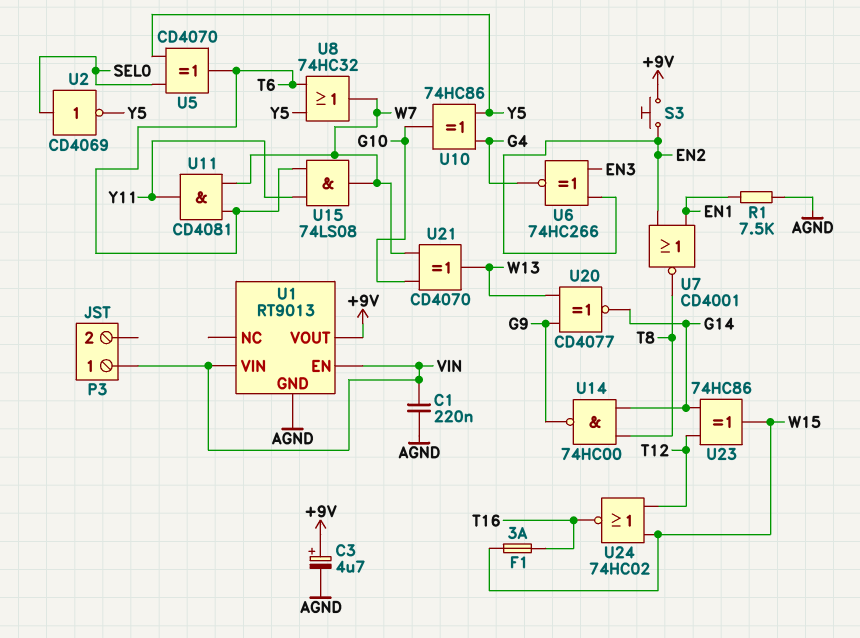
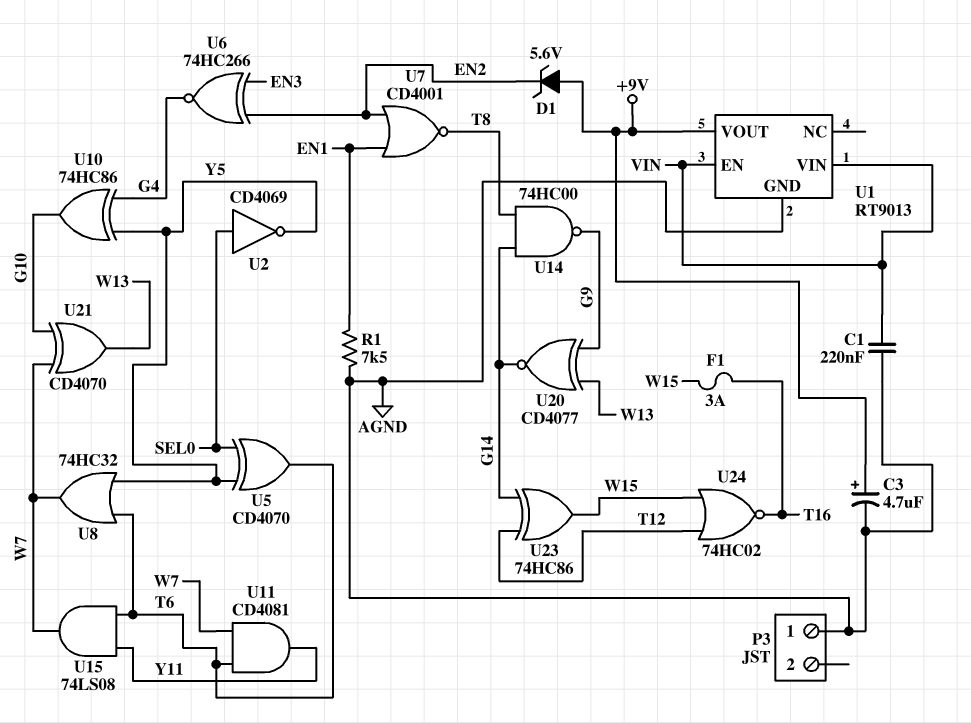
D1: none -> zener 5.6V (A +9V, K EN2)
P3 pin 1: VIN -> AGND
S3: button (+9V, EN2) -> none

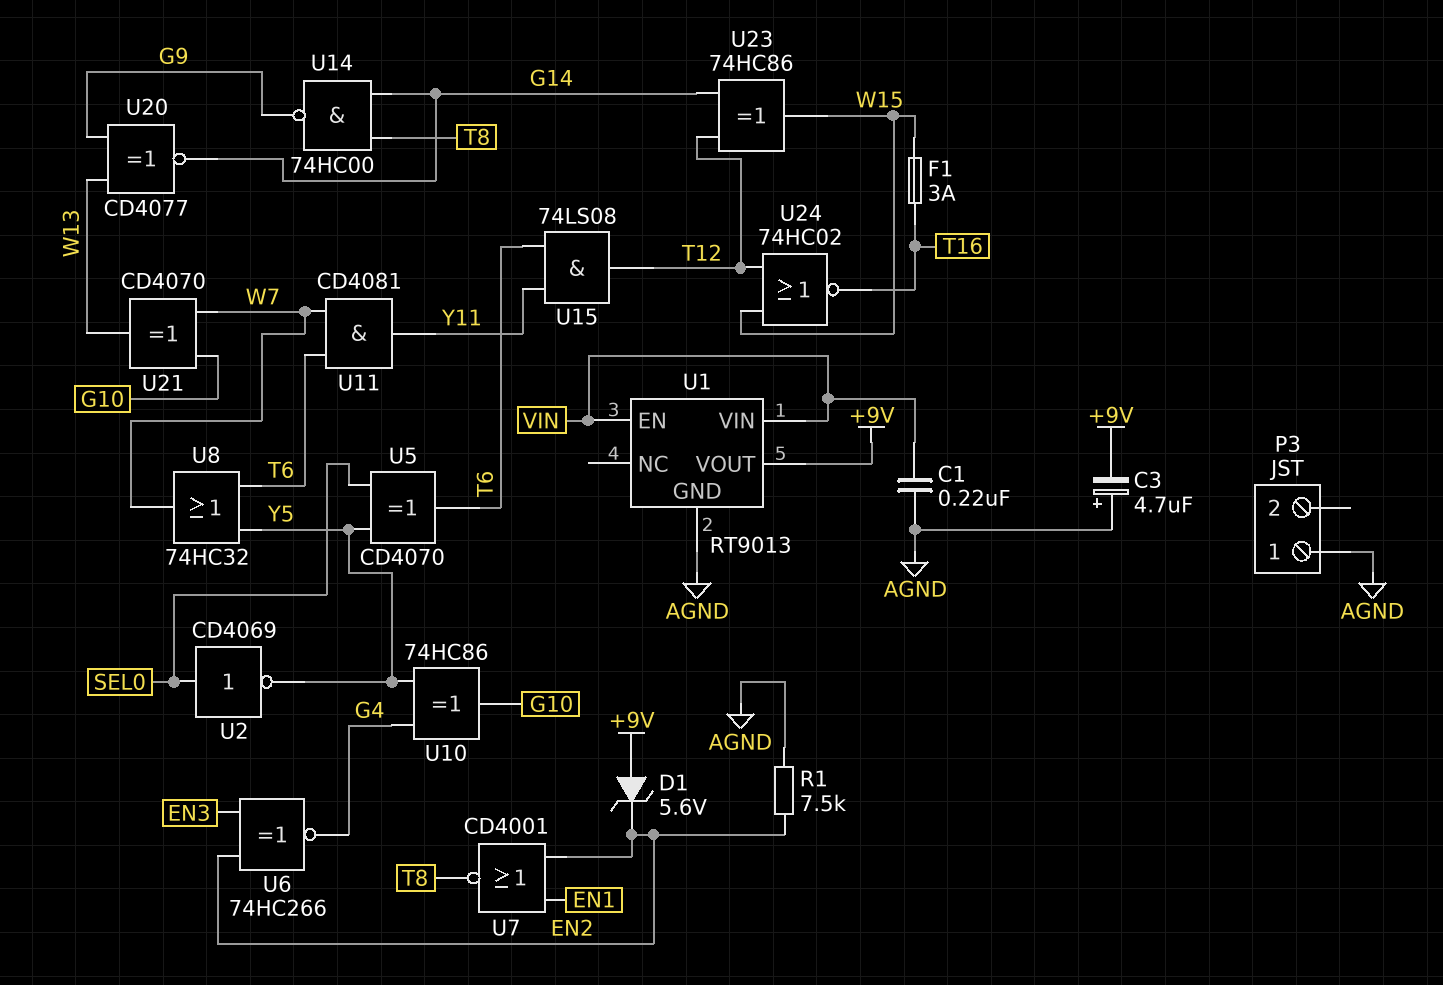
C3: 4.7uF (plus +9V, minus AGND) -> 4.7uF (plus AGND, minus +9V)
R1: 7.5k (AGND, EN1) -> 7.5k (AGND, EN2)
U15: AND 74LS08 (in T6, in Y11, out W7) -> AND 74LS08 (in T6, in Y11, out T12)

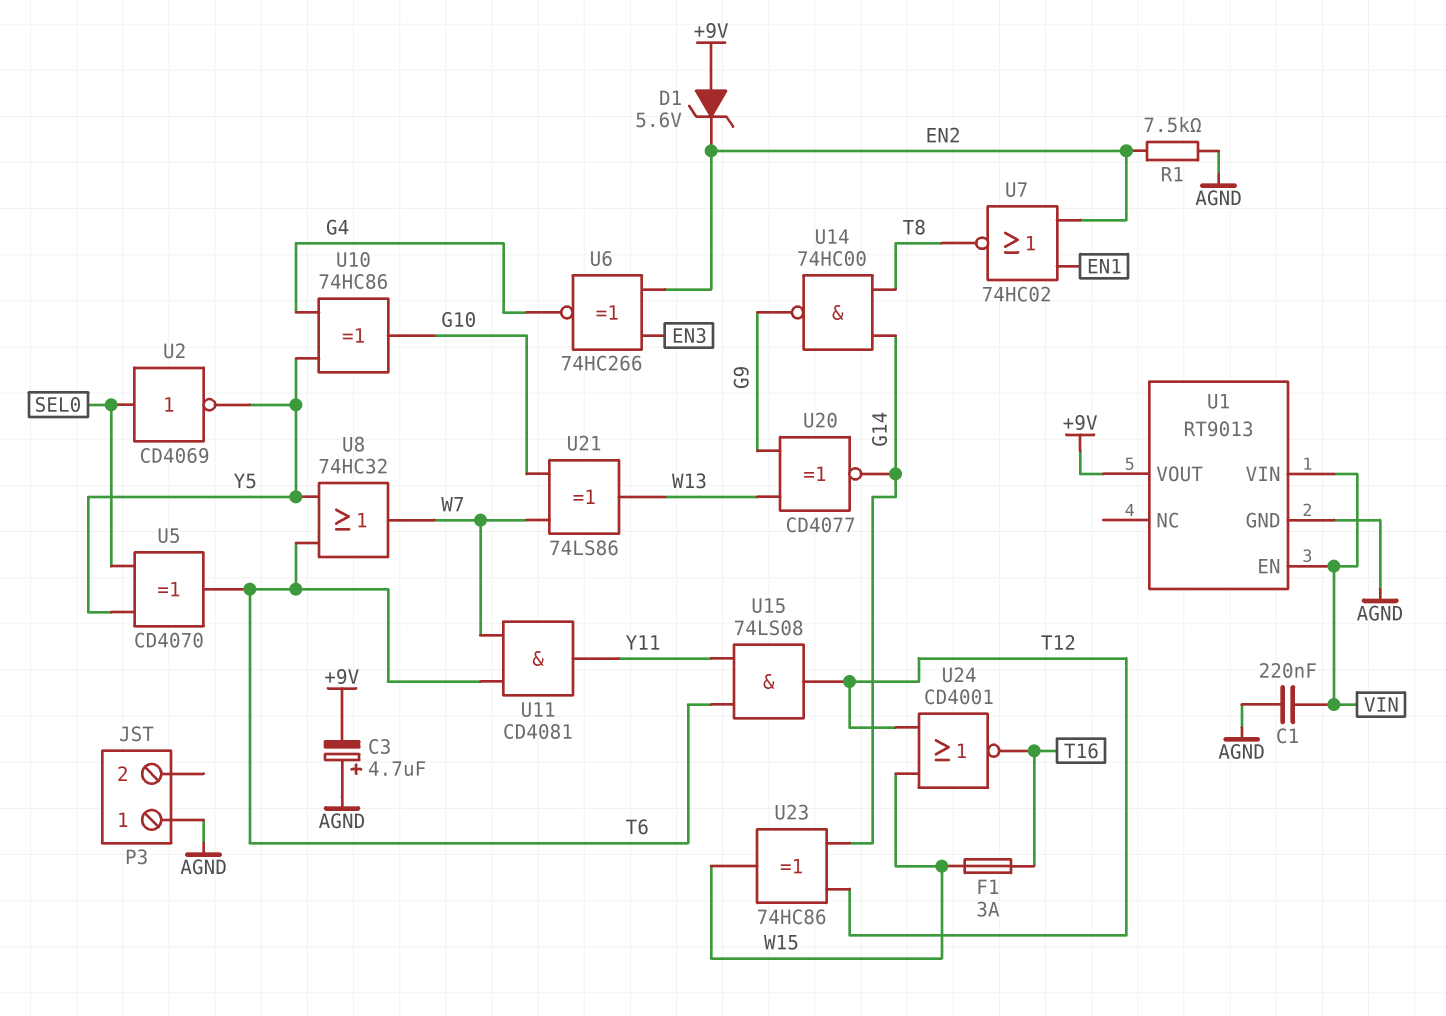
U7: NOR CD4001 (in EN1, in EN2, out T8) -> NOR 74HC02 (in EN1, in EN2, out T8)
U21: XOR CD4070 (in G10, in W7, out W13) -> XOR 74LS86 (in G10, in W7, out W13)
U24: NOR 74HC02 (in T12, in W15, out T16) -> NOR CD4001 (in T12, in W15, out T16)

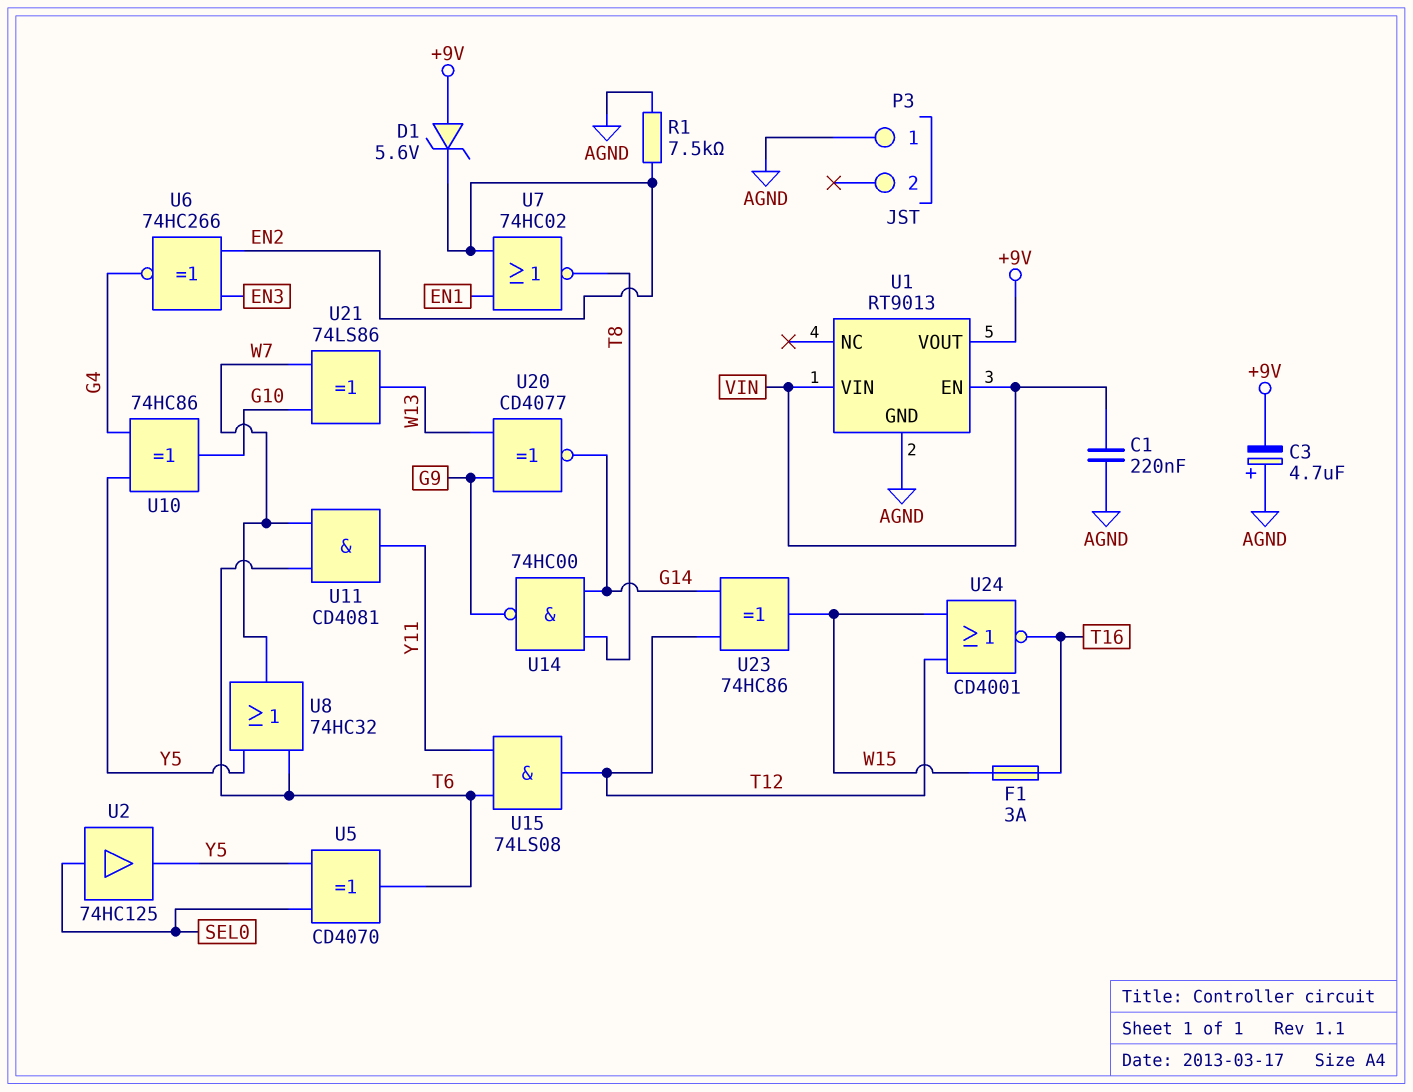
U2: NOT CD4069 (in SEL0, out Y5) -> buffer 74HC125 (in SEL0, out Y5)

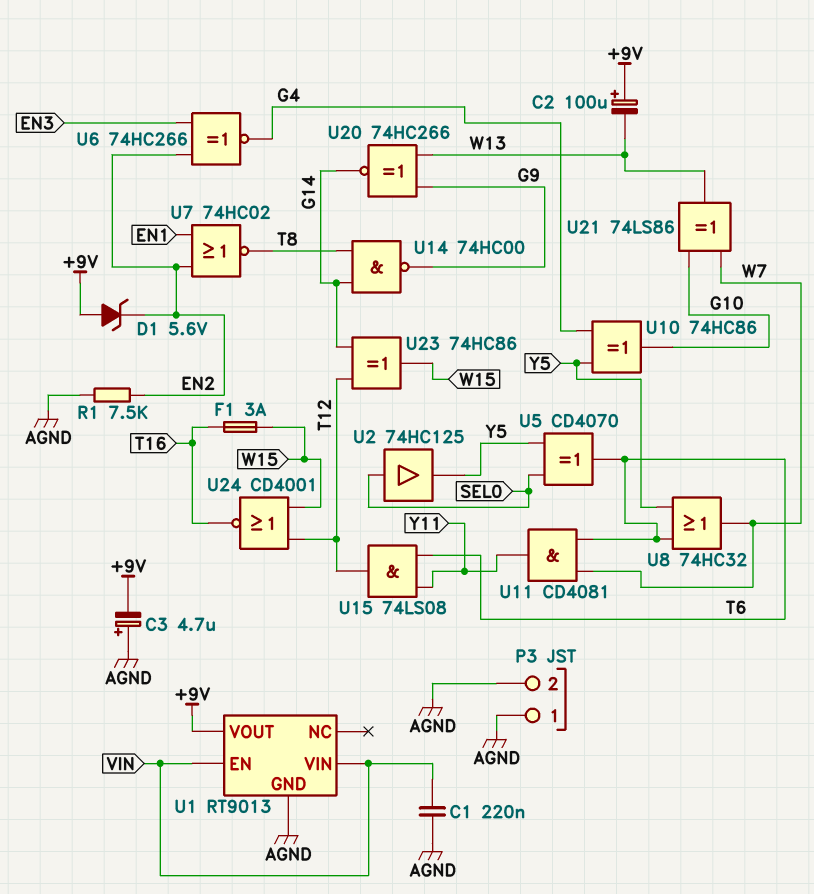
C2: none -> 100uF (plus +9V, minus W13)
P3 pin 2: none -> AGND
U20: XNOR CD4077 (in G9, in W13, out G14) -> XNOR 74HC266 (in G9, in W13, out G14)

